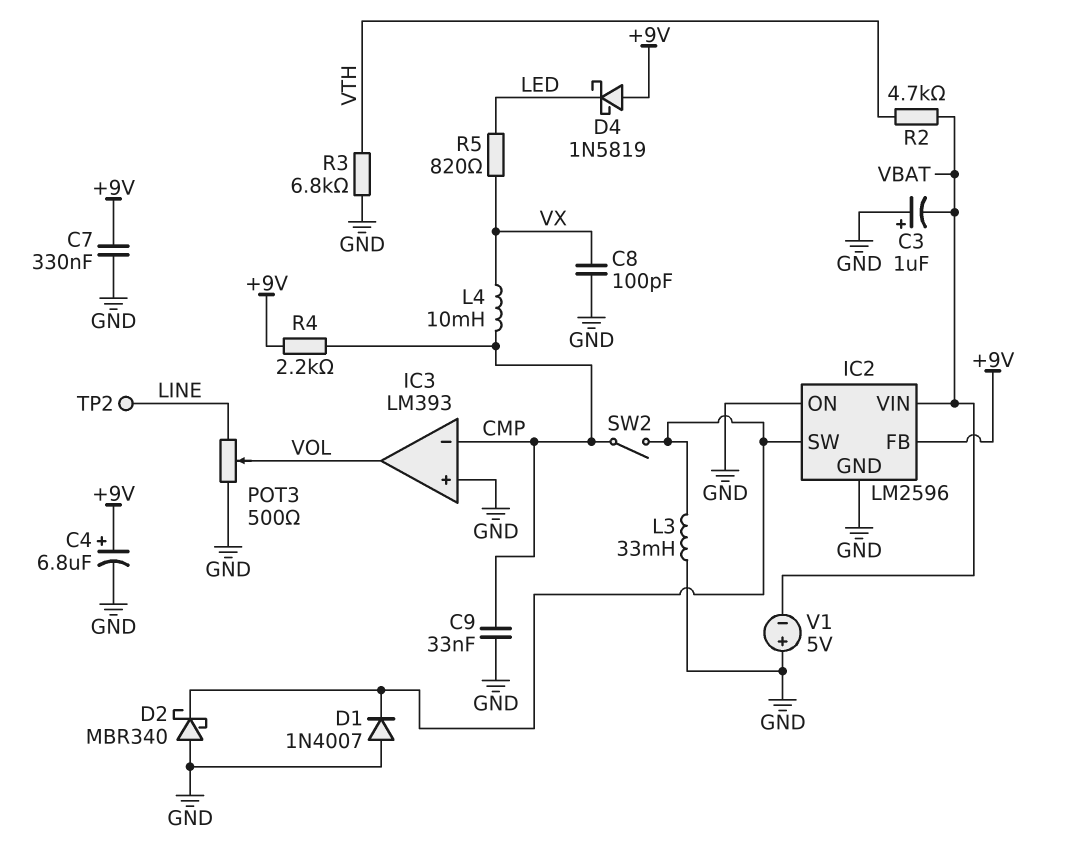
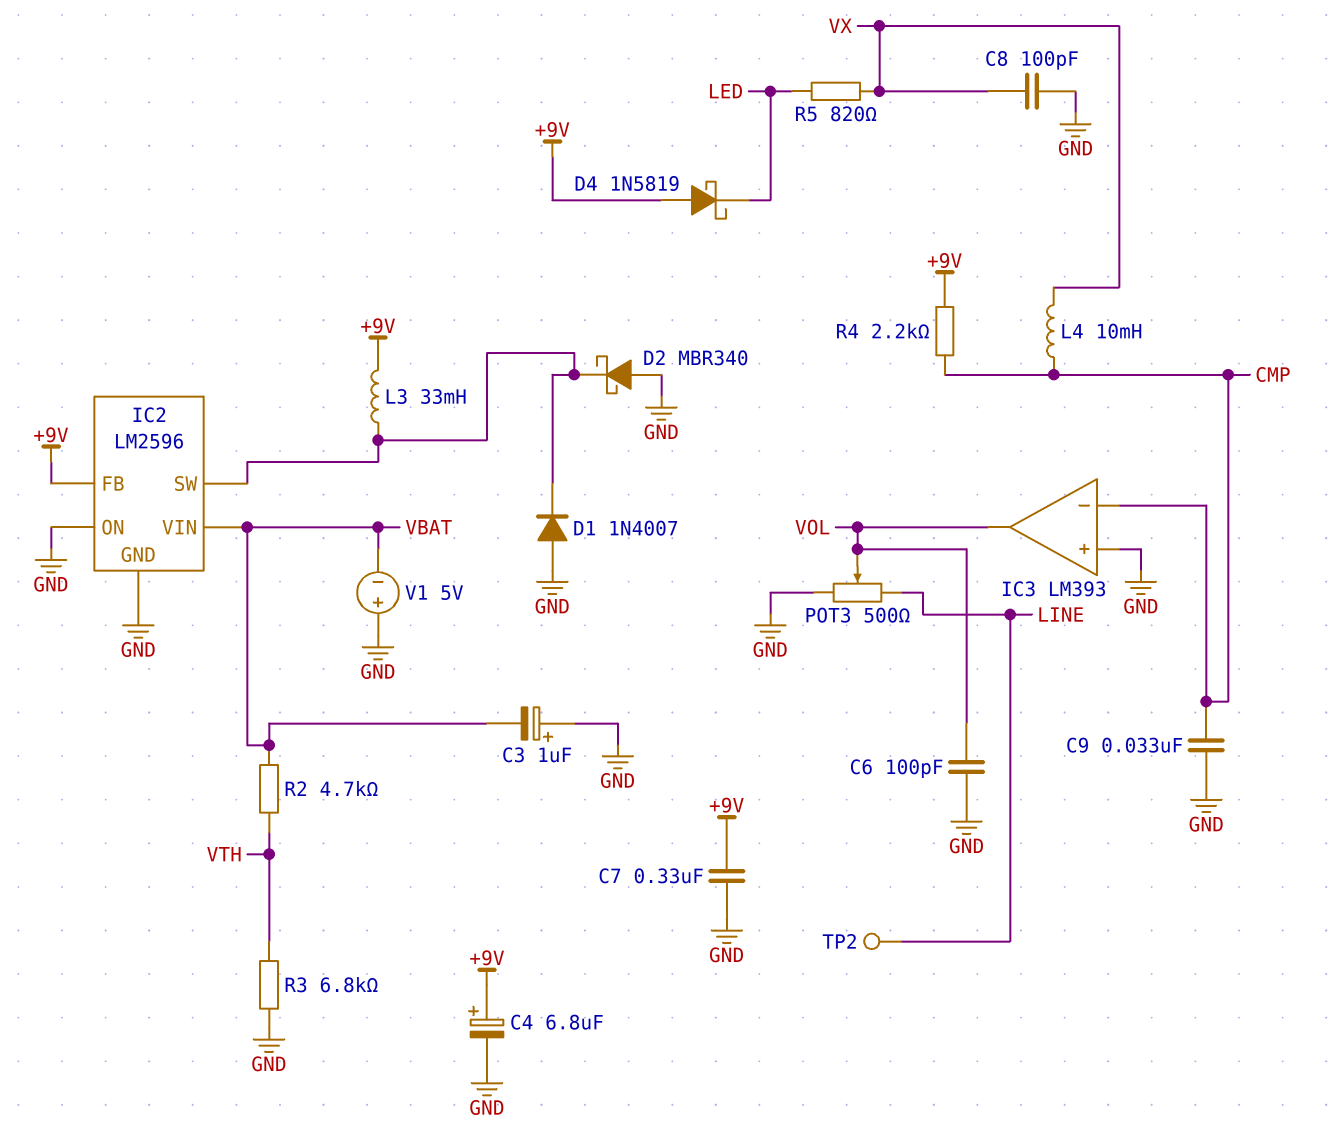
C6: none -> 100pF (GND, VOL)
L3: 33mH (GND, IC2/SW) -> 33mH (+9V, IC2/SW)
SW2: switch (CMP, IC2/SW) -> none

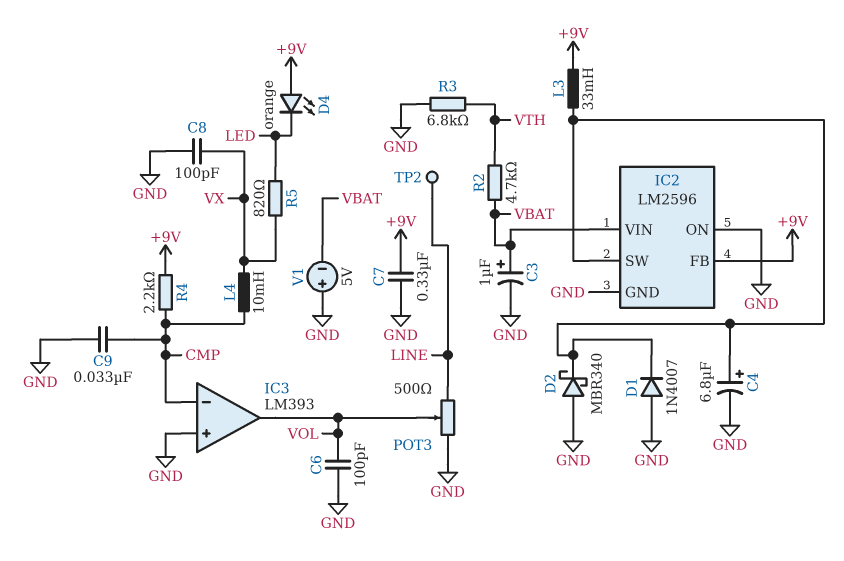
C3: 1uF (plus GND, minus VBAT) -> 1uF (plus VBAT, minus GND)
C4: 6.8uF (plus +9V, minus GND) -> 6.8uF (plus IC2/SW, minus GND)
D4: schottky 1N5819 (A +9V, K LED) -> LED orange (A +9V, K LED)

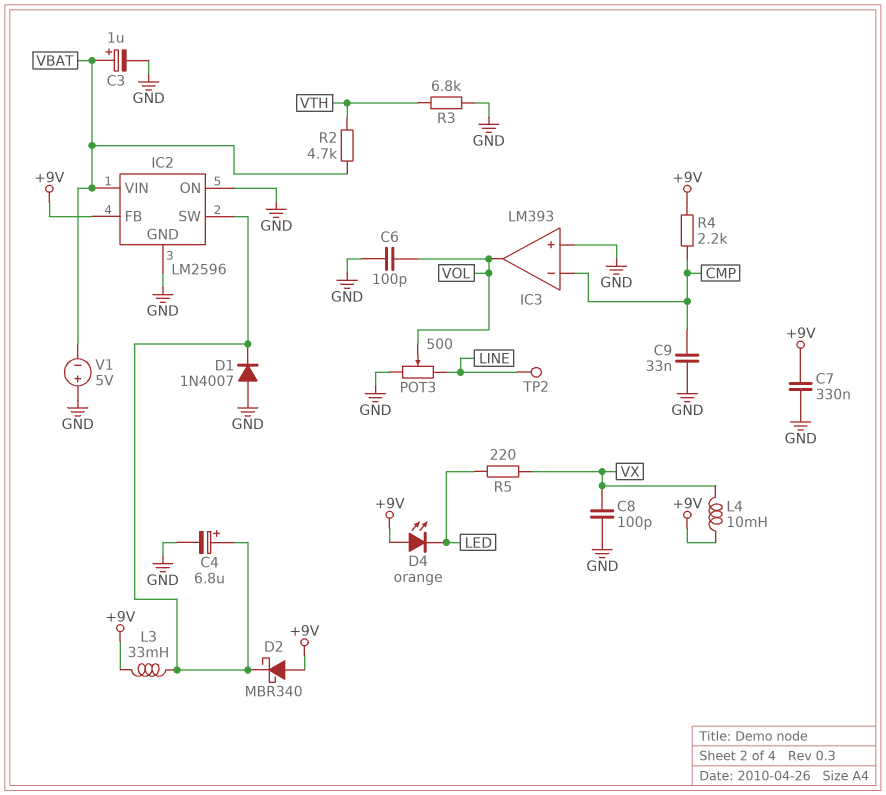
D2: schottky MBR340 (A GND, K IC2/SW) -> schottky MBR340 (A +9V, K IC2/SW)
L4: 10mH (CMP, VX) -> 10mH (+9V, VX)
R5: 820 (LED, VX) -> 220 (LED, VX)

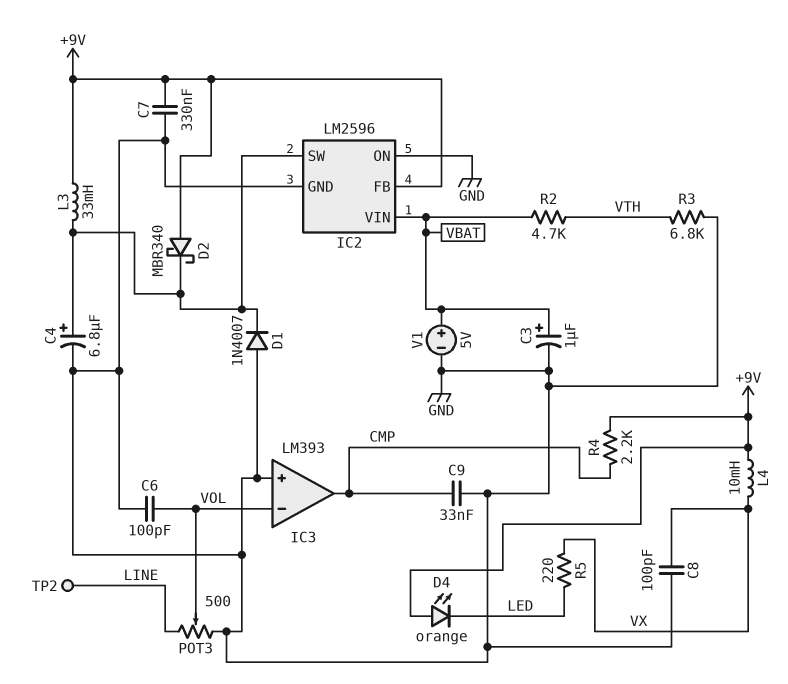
IC3 pin in-: CMP -> VOL
IC3 pin out: VOL -> CMP
V1: 5V (plus GND, minus VBAT) -> 5V (plus VBAT, minus GND)

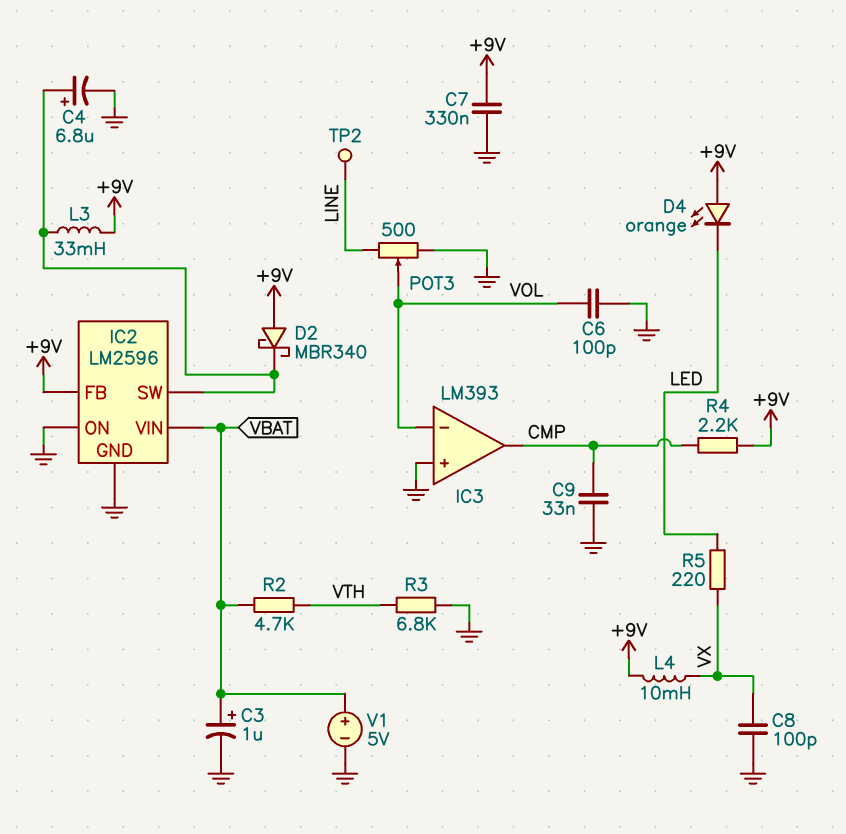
D1: diode 1N4007 (A GND, K IC2/SW) -> none

